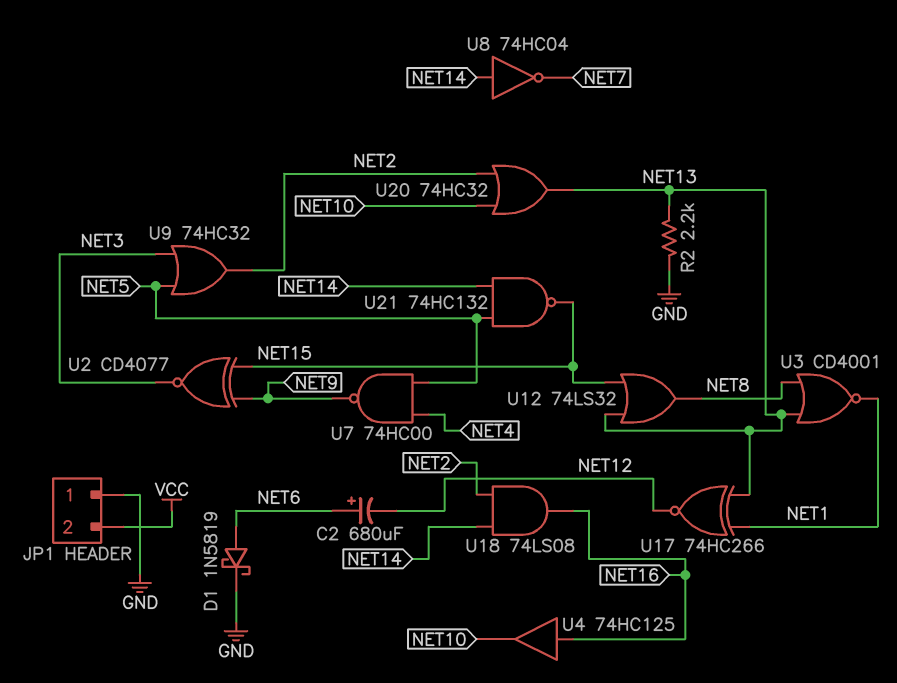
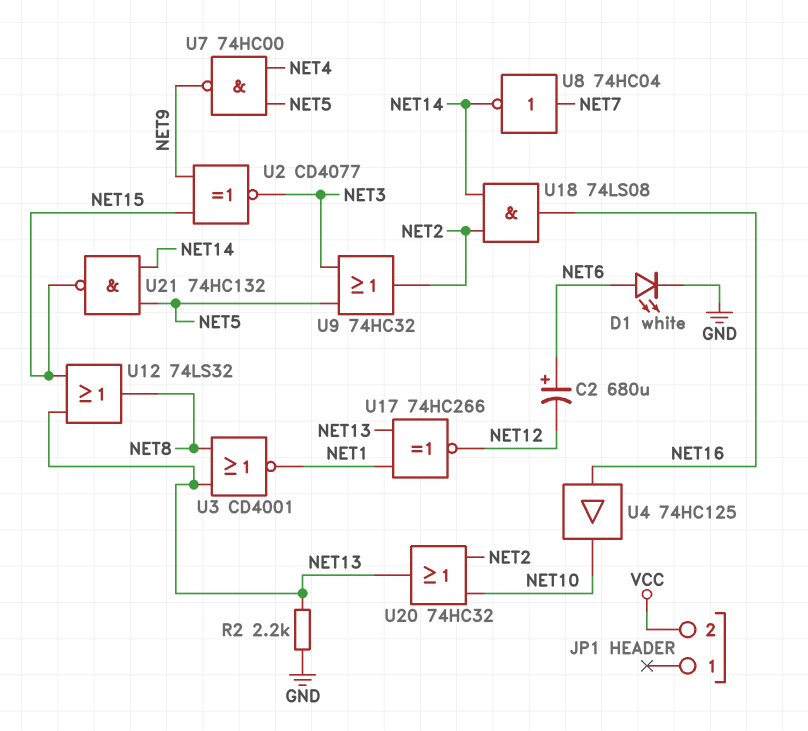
D1: schottky 1N5819 (A NET6, K GND) -> LED white (A NET6, K GND)
JP1 pin 1: GND -> none
U8: NOT 74HC04 (in NET14, out NET7) -> NOT 74HC04 (in NET7, out NET14)

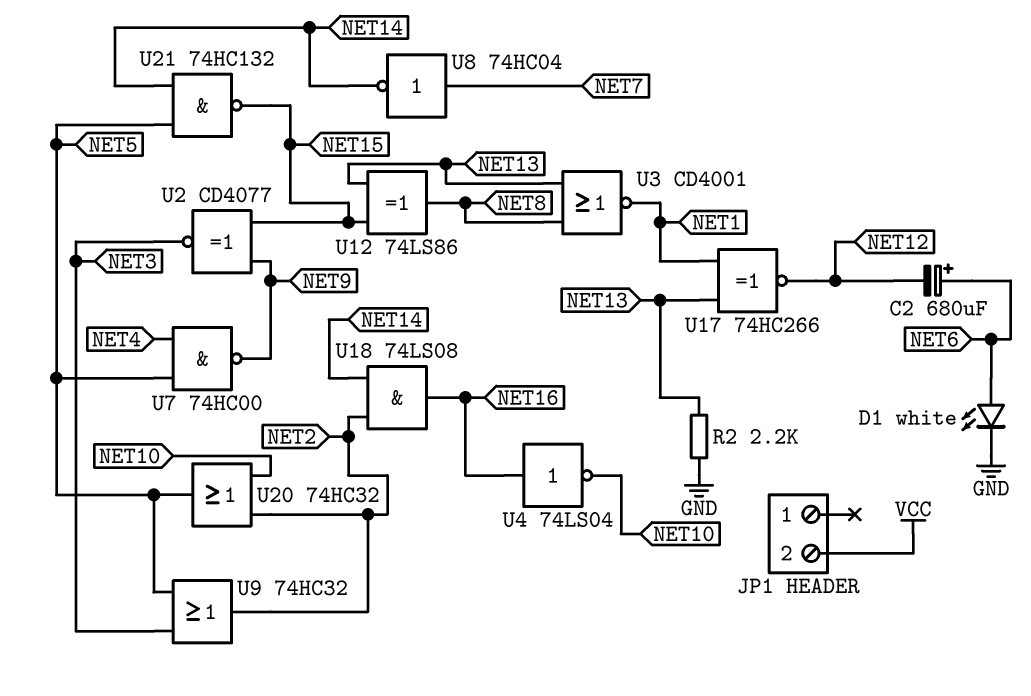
U4: buffer 74HC125 (in NET16, out NET10) -> NOT 74LS04 (in NET16, out NET10)
U12: OR 74LS32 (in NET13, in NET15, out NET8) -> XOR 74LS86 (in NET13, in NET15, out NET8)
U20: OR 74HC32 (in NET2, in NET10, out NET13) -> OR 74HC32 (in NET2, in NET10, out NET5)

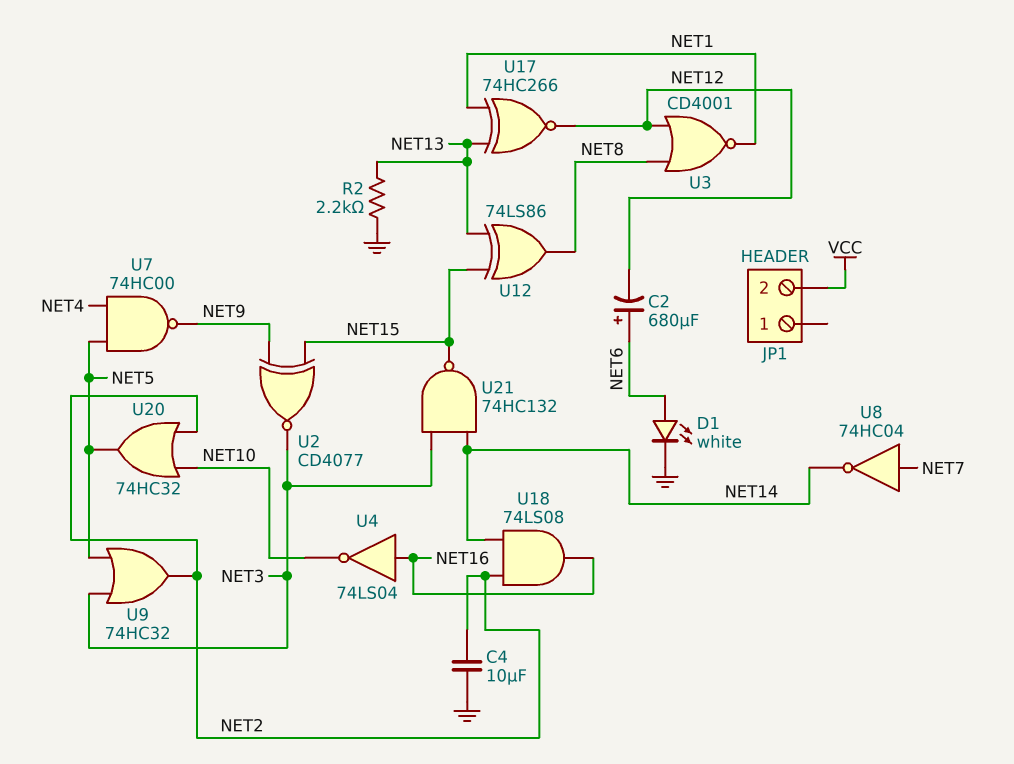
C4: none -> 10uF (GND, NET2)
U3: NOR CD4001 (in NET8, in NET13, out NET1) -> NOR CD4001 (in NET8, in NET12, out NET1)
U21: NAND 74HC132 (in NET5, in NET14, out NET15) -> NAND 74HC132 (in NET3, in NET14, out NET15)

